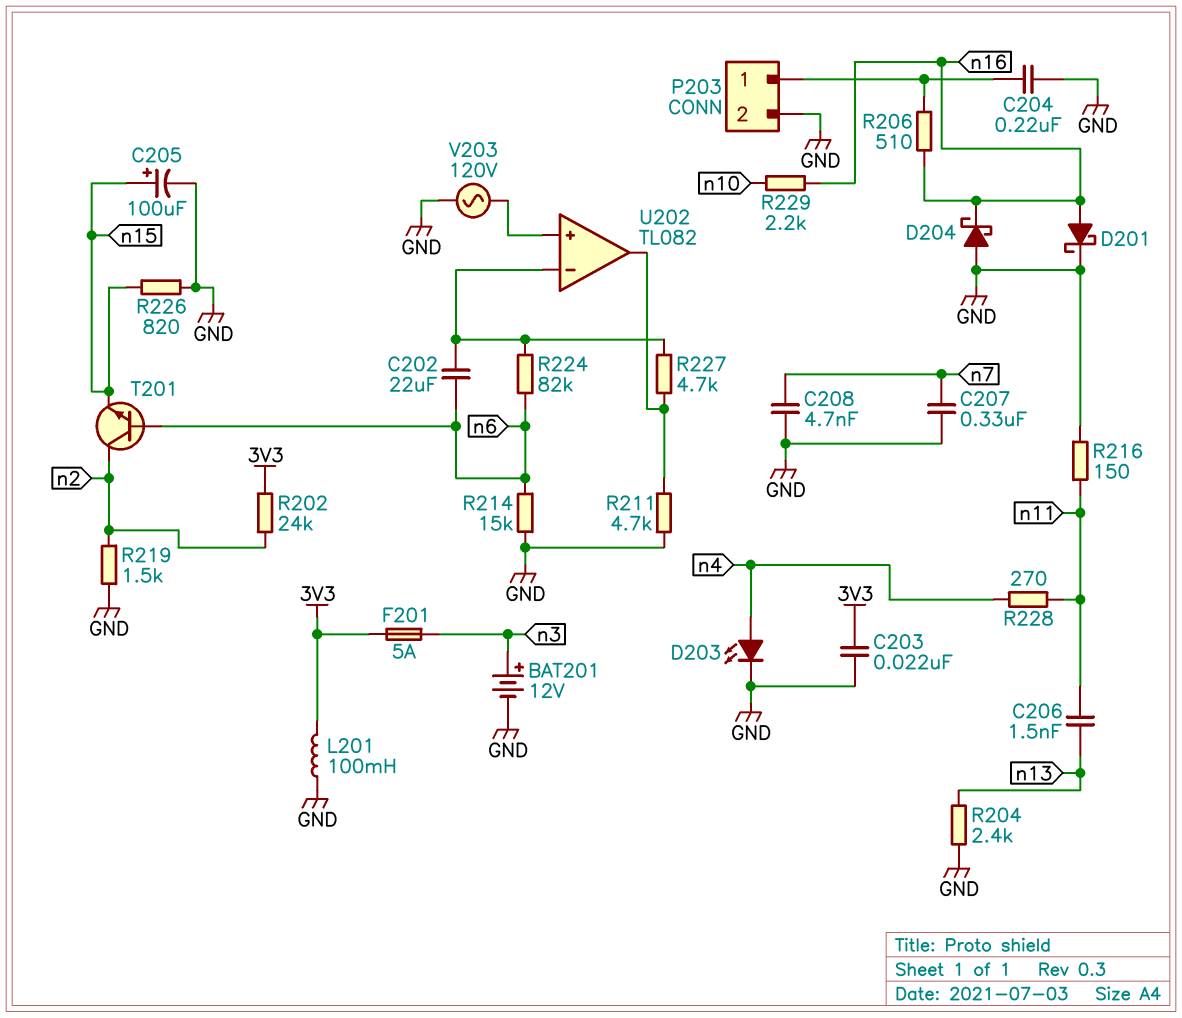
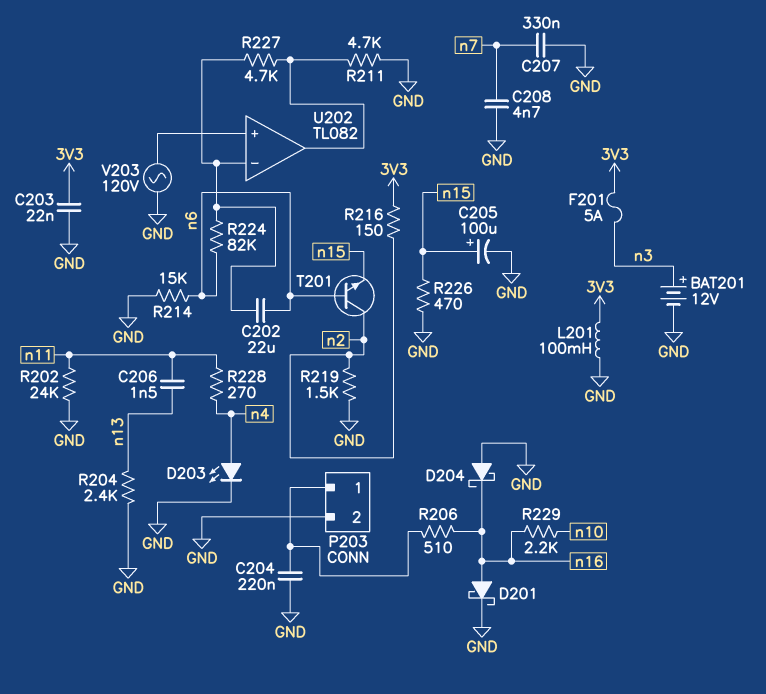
R202: 24k (3V3, n2) -> 24k (GND, n11)
R216: 150 (GND, n11) -> 150 (3V3, n2)
R226: 820 (GND, n15) -> 470 (GND, n15)

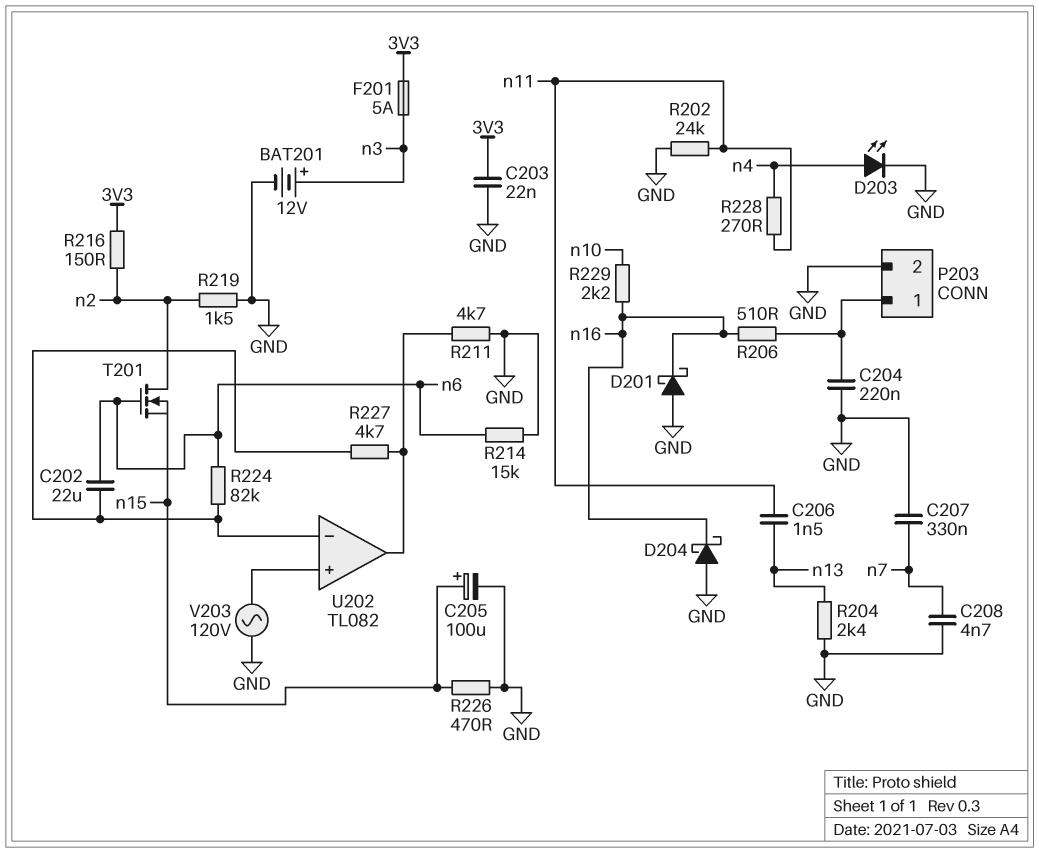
D201: schottky (A n16, K GND) -> schottky (A GND, K n16)
L201: 100mH (3V3, GND) -> none
T201: NPN (B n6, C n2, E n15) -> NMOS (G n6, D n2, S n15)

